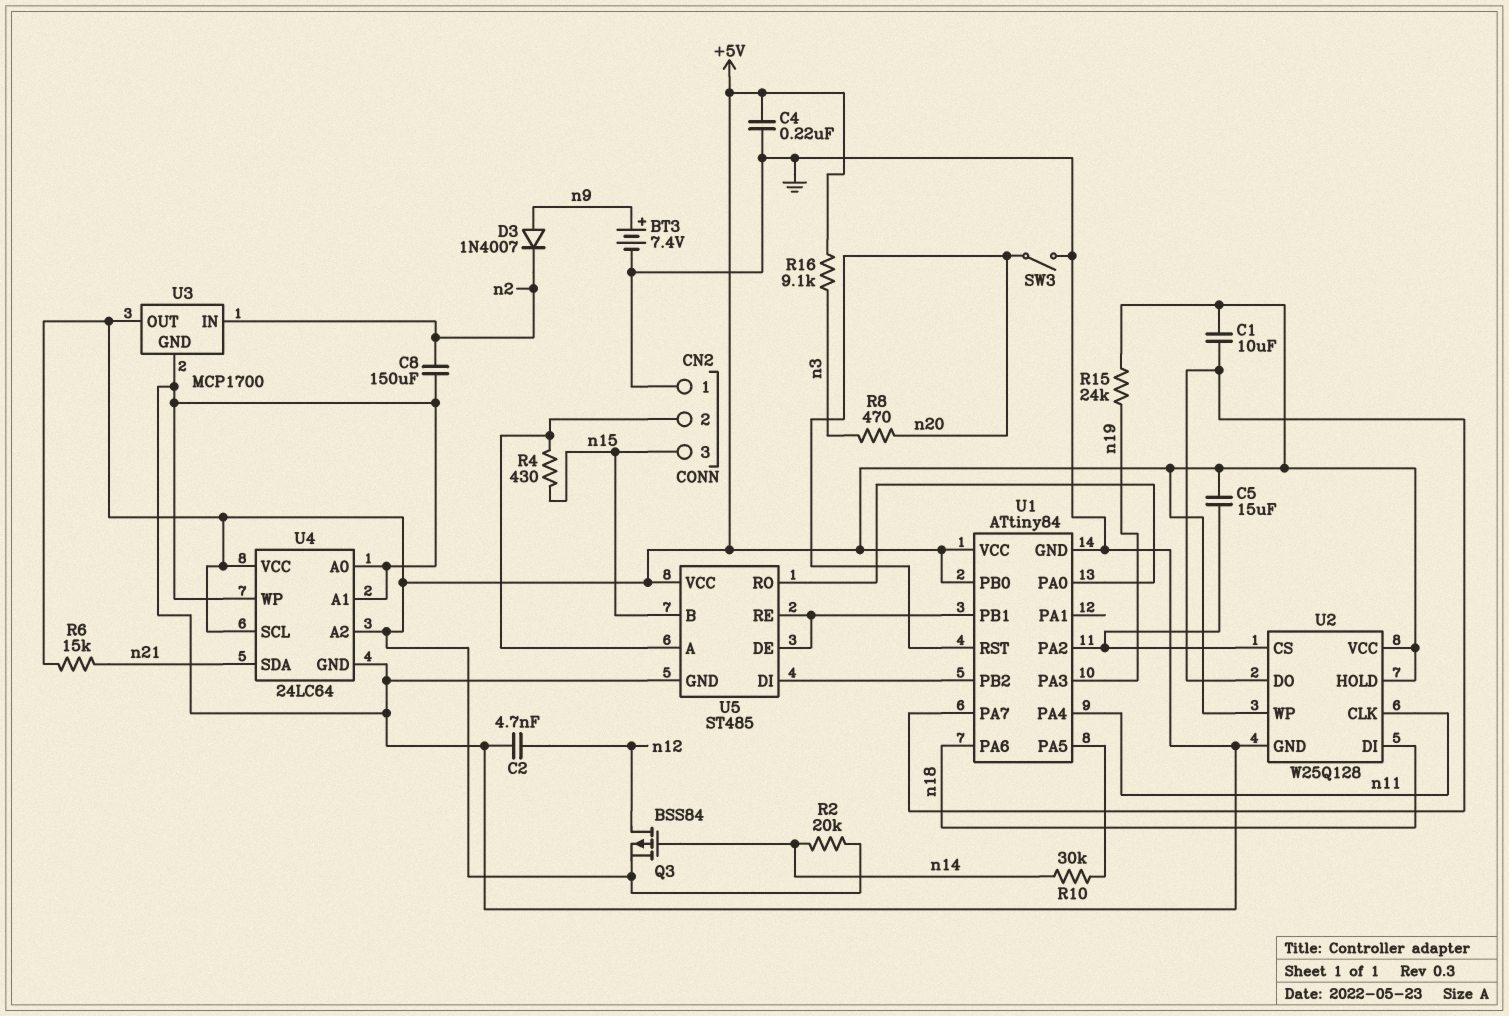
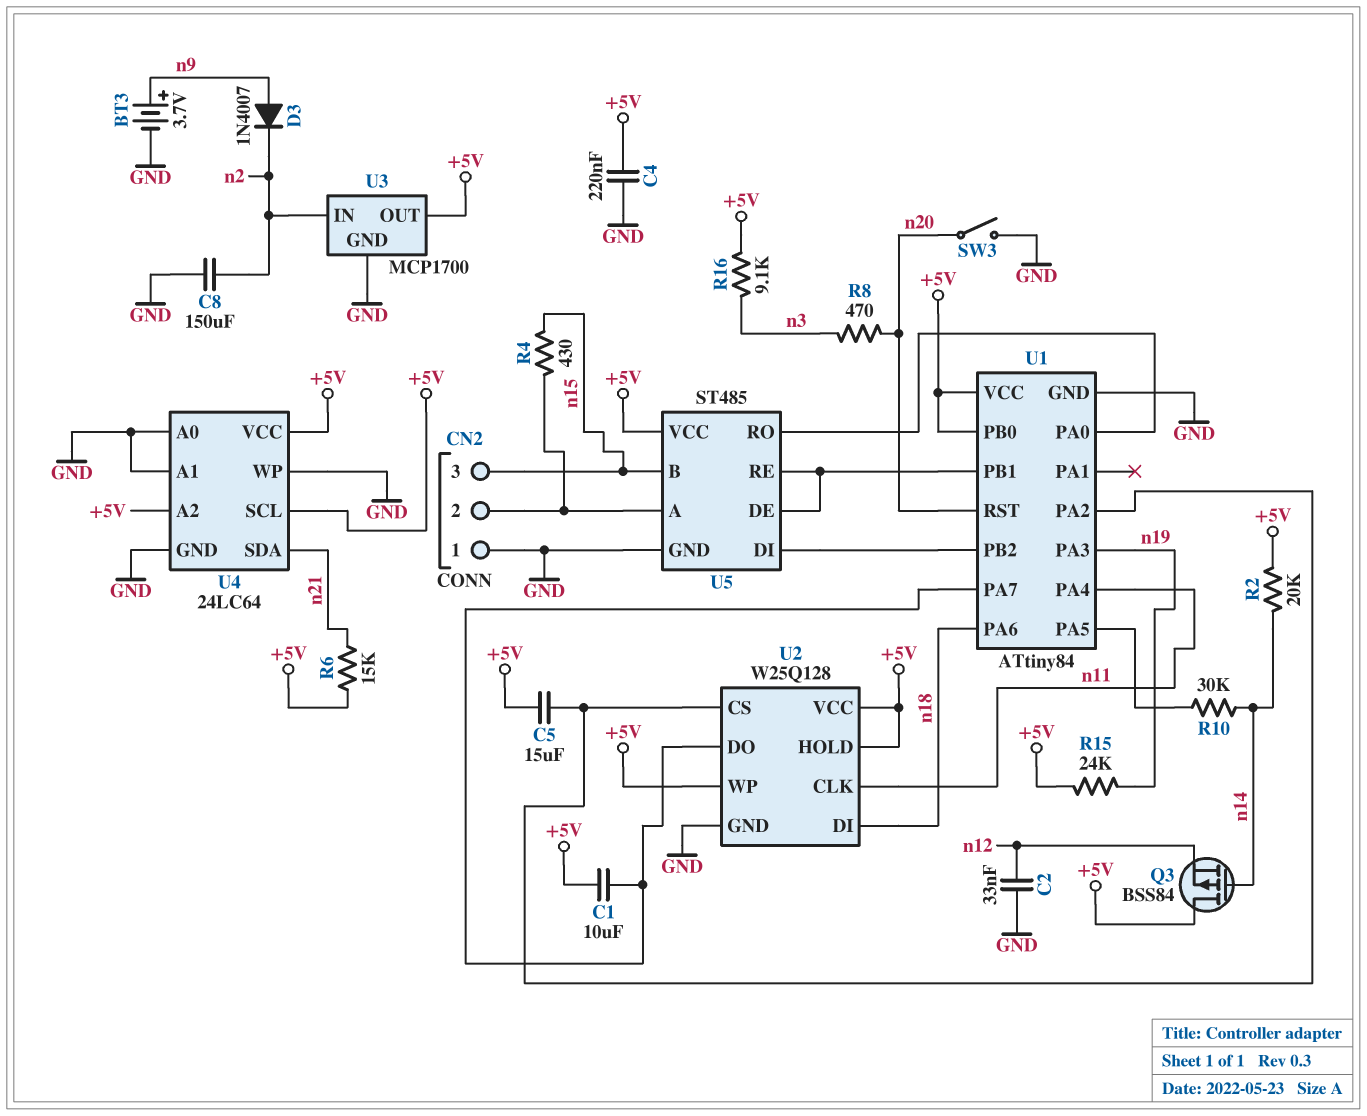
BT3: 7.4V (plus n9, minus GND) -> 3.7V (plus n9, minus GND)
C2: 4.7nF (GND, n12) -> 33nF (GND, n12)
Q3: PMOS BSS84 (G n14, D n12, S +5V) -> PMOS BSS84 (G n14, D +5V, S n12)

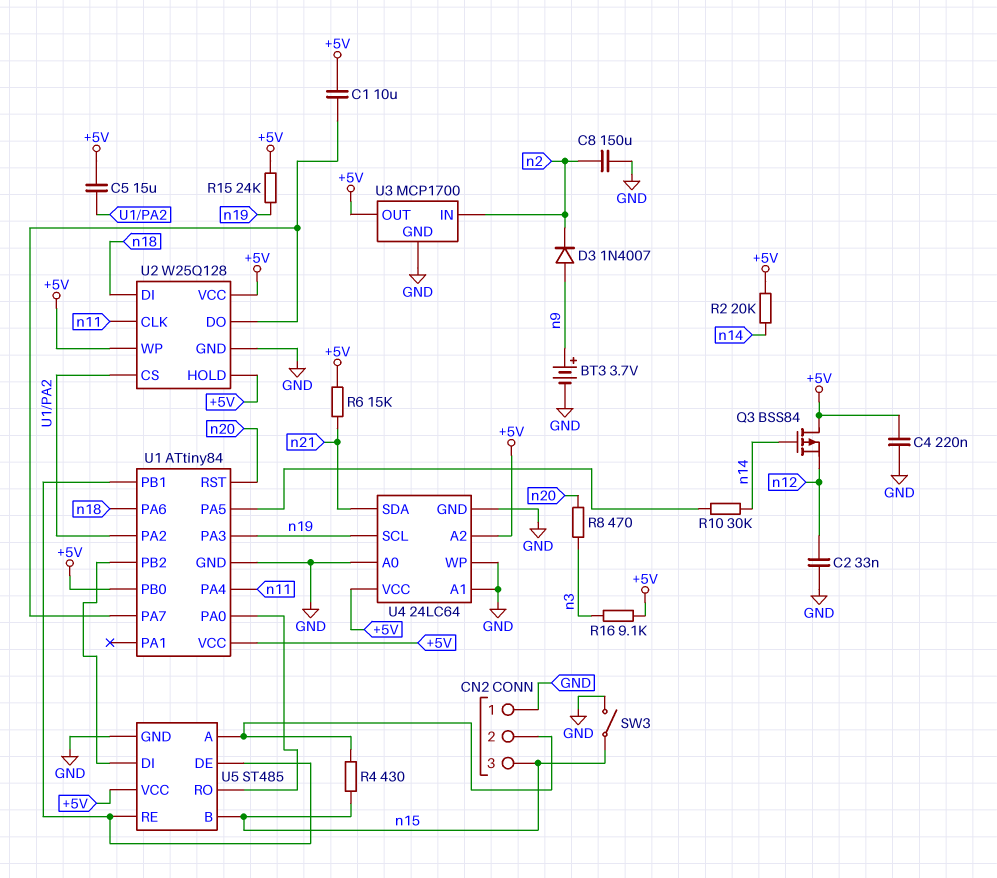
SW3: switch (GND, n20) -> switch (GND, n15)
U4 pin SCL: +5V -> n19

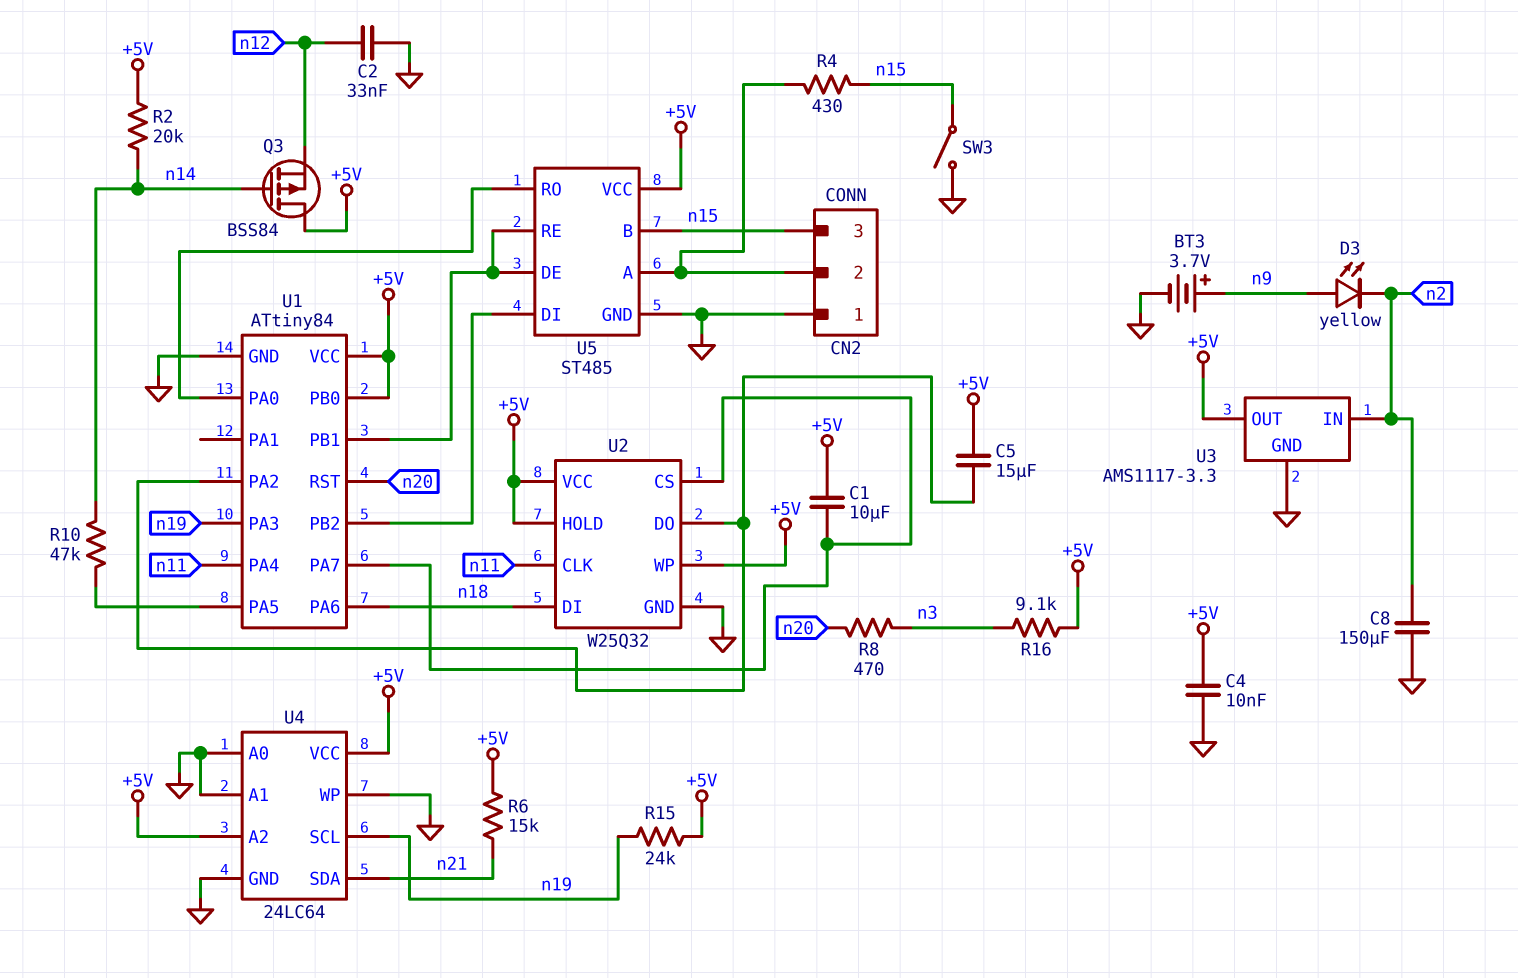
C4: 220nF (+5V, GND) -> 10nF (+5V, GND)
D3: diode 1N4007 (A n9, K n2) -> LED yellow (A n9, K n2)
R10: 30k (U1/PA5, n14) -> 47k (U1/PA5, n14)
U2: W25Q128 -> W25Q32
U2 pin CS: U1/PA2 -> U1/PA7
U2 pin DO: U1/PA7 -> U1/PA2
U3: MCP1700 -> AMS1117-3.3

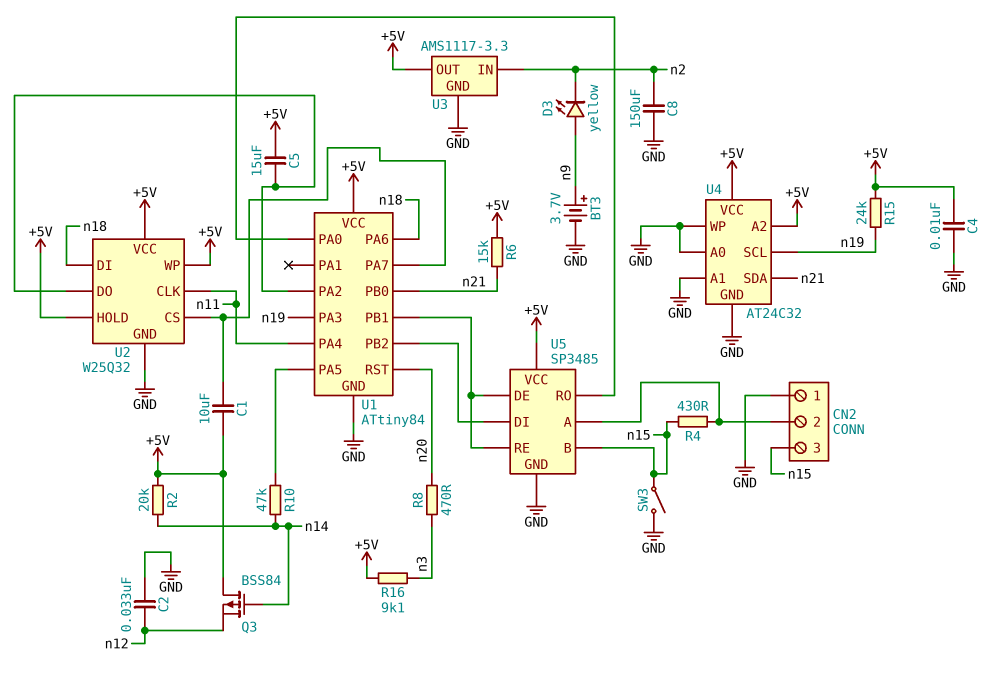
U1 pin PB0: +5V -> n21
U4: 24LC64 -> AT24C32
U5: ST485 -> SP3485

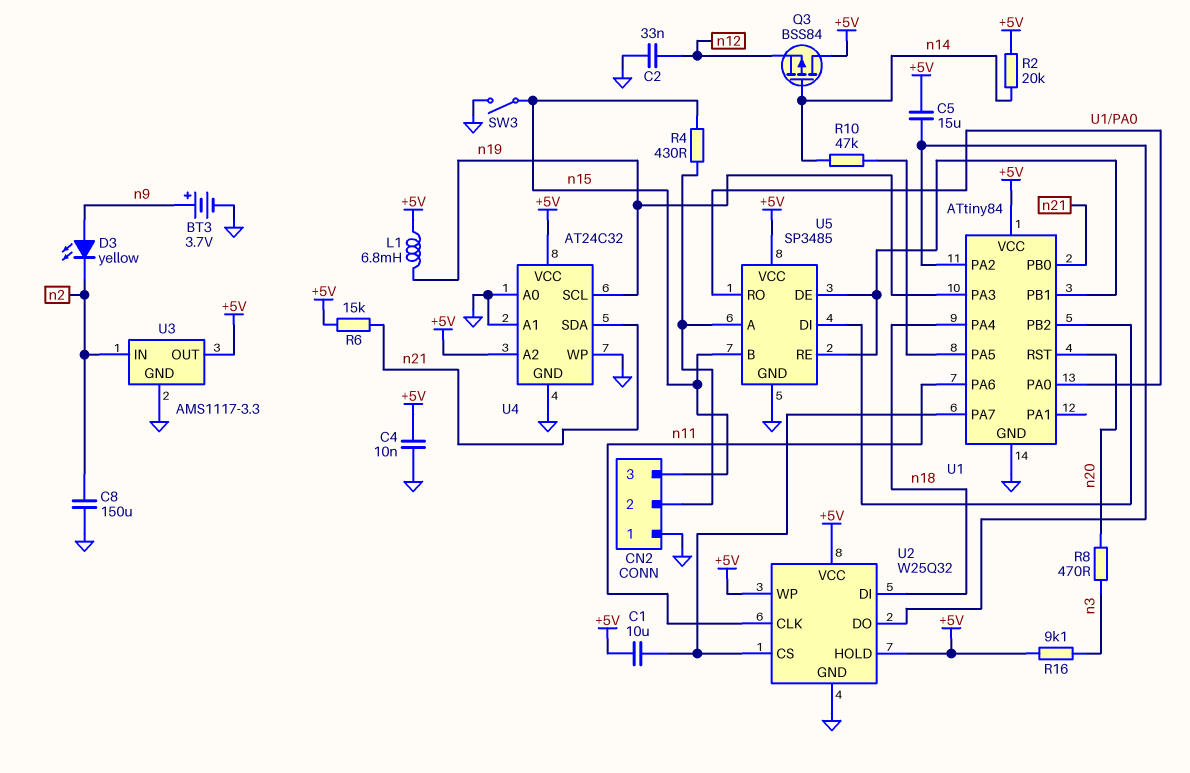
L1: none -> 6.8mH (+5V, n19)
R15: 24k (+5V, n19) -> none
U1 pin PA4: n11 -> n18
U1 pin PA6: n18 -> n11

